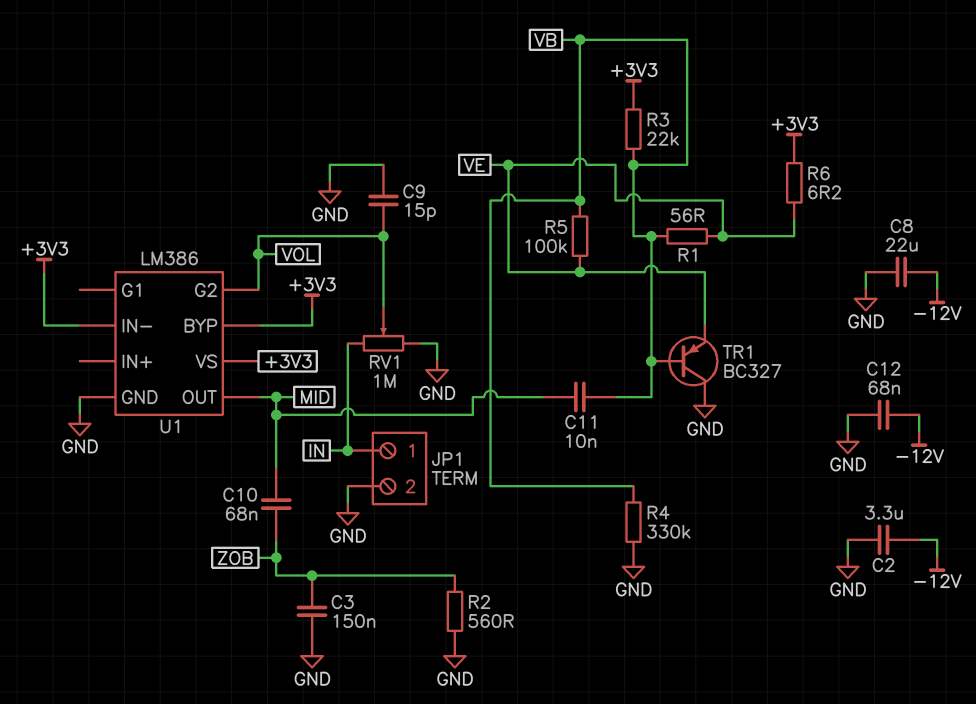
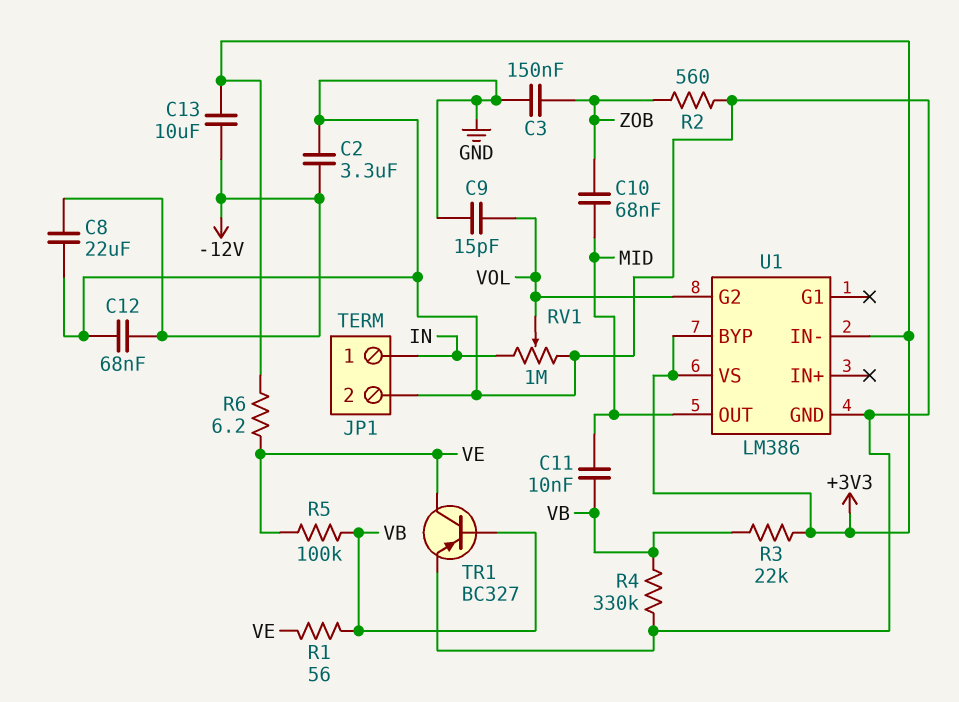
C13: none -> 10uF (+3V3, -12V)
TR1: PNP BC327 (B VB, C GND, E VE) -> PNP BC327 (B VB, C VE, E GND)

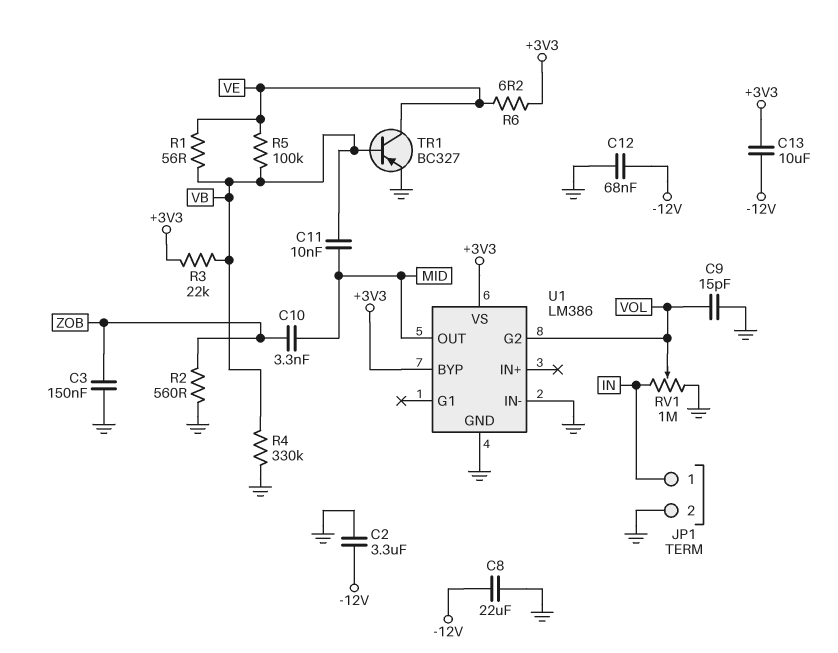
C10: 68nF (MID, ZOB) -> 3.3nF (MID, ZOB)
U1 pin IN-: +3V3 -> GND

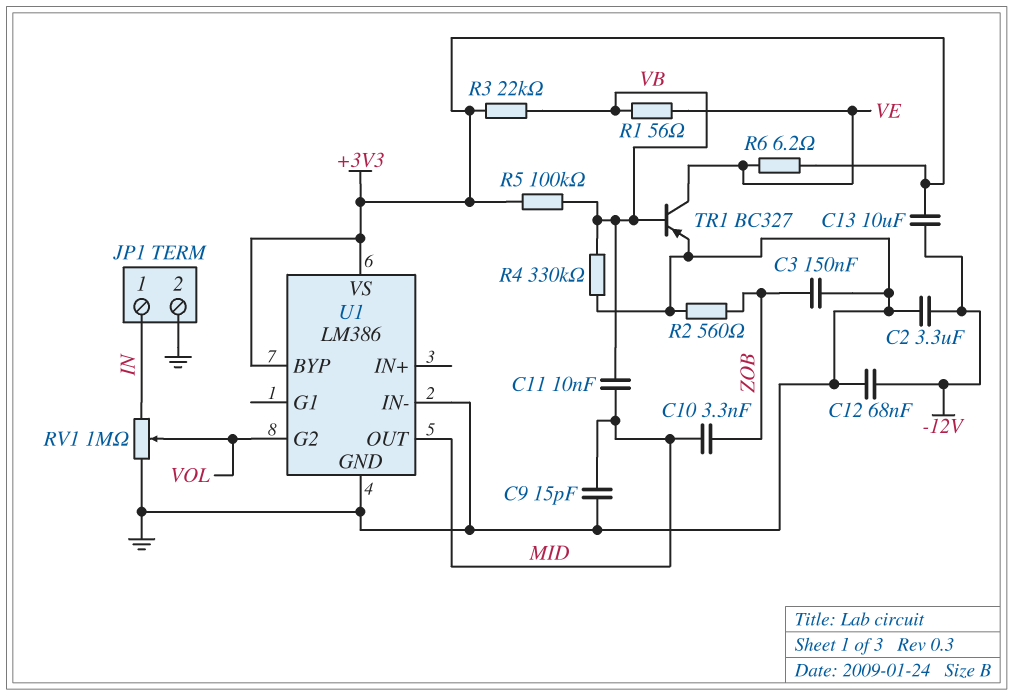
C8: 22uF (-12V, GND) -> none
C9: 15pF (GND, VOL) -> 15pF (GND, MID)
R5: 100k (VB, VE) -> 100k (+3V3, VB)

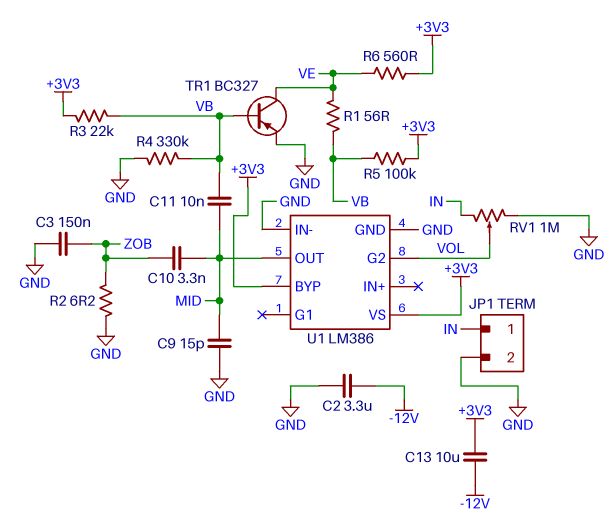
C12: 68nF (-12V, GND) -> none
R2: 560 (GND, ZOB) -> 6.2 (GND, ZOB)
R6: 6.2 (+3V3, VE) -> 560 (+3V3, VE)

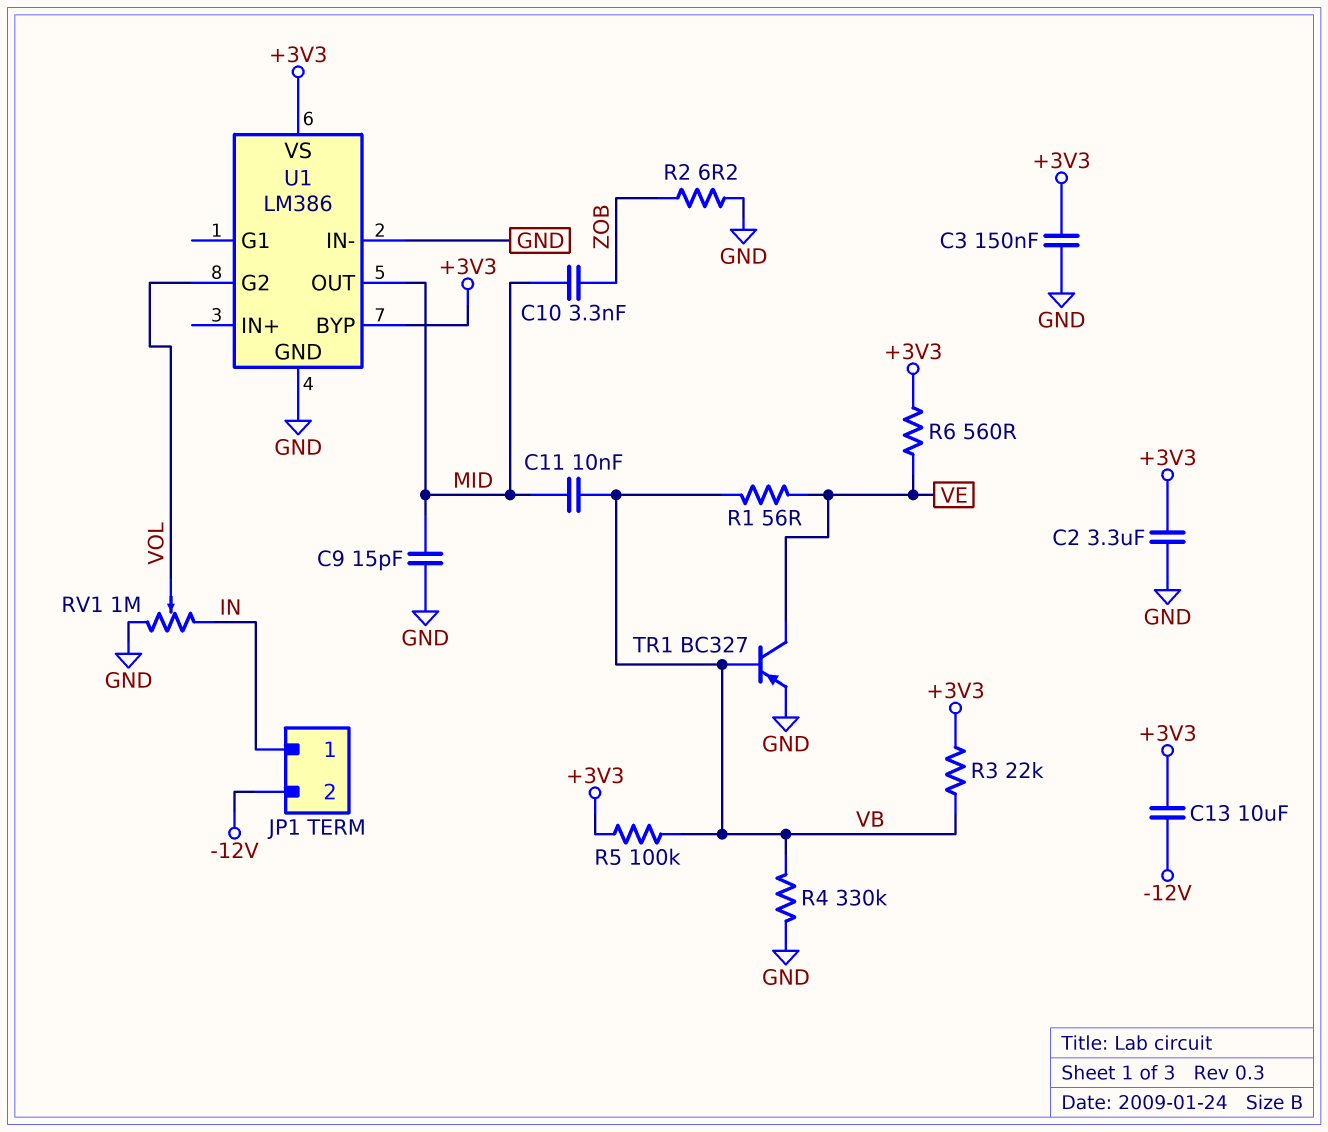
C2: 3.3uF (-12V, GND) -> 3.3uF (+3V3, GND)
C3: 150nF (GND, ZOB) -> 150nF (+3V3, GND)
JP1 pin 2: GND -> -12V

